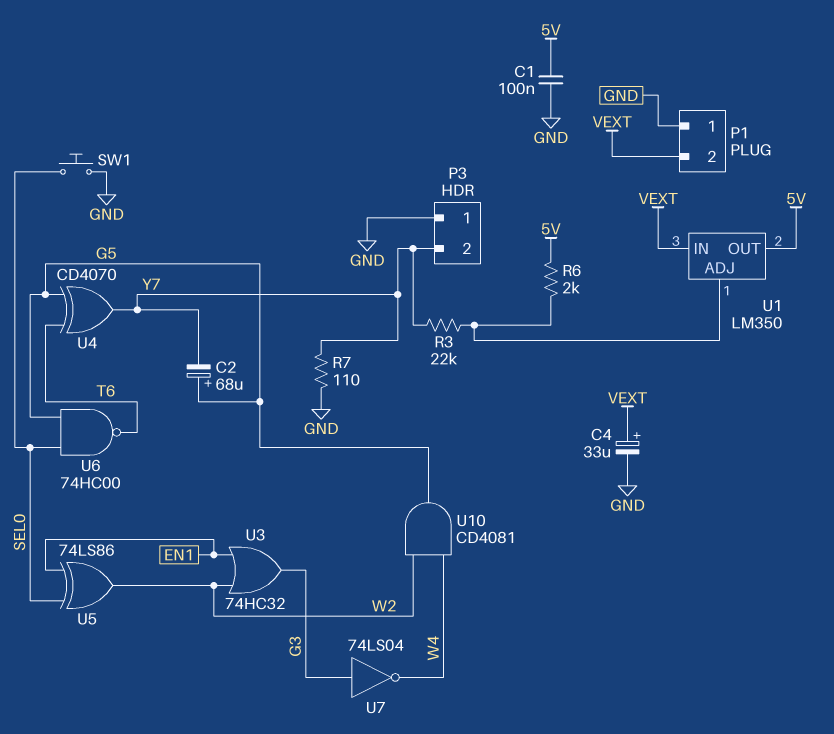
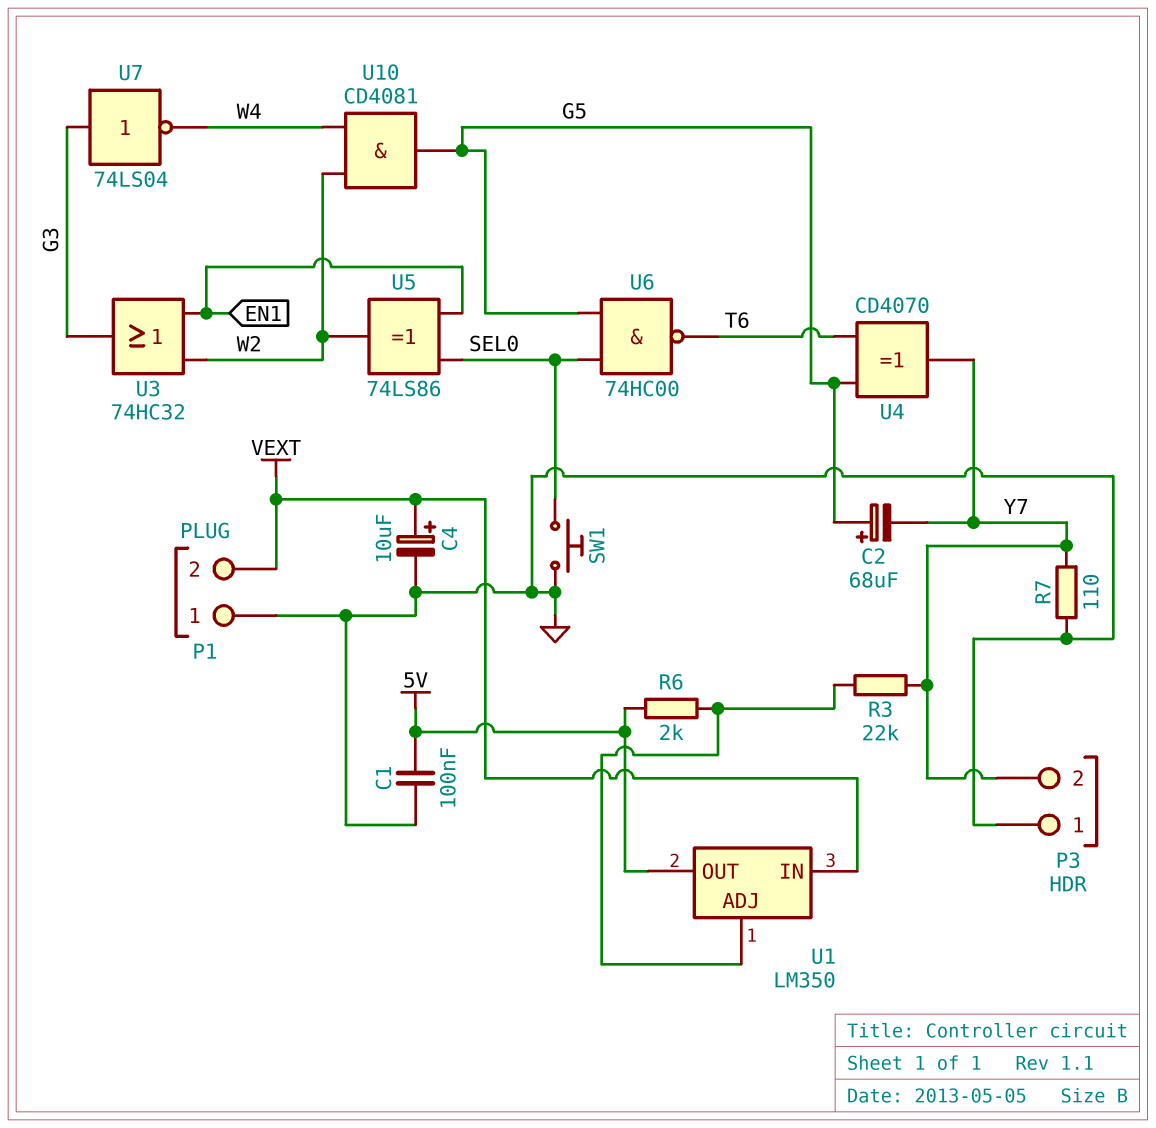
C4: 33uF (plus VEXT, minus GND) -> 10uF (plus VEXT, minus GND)

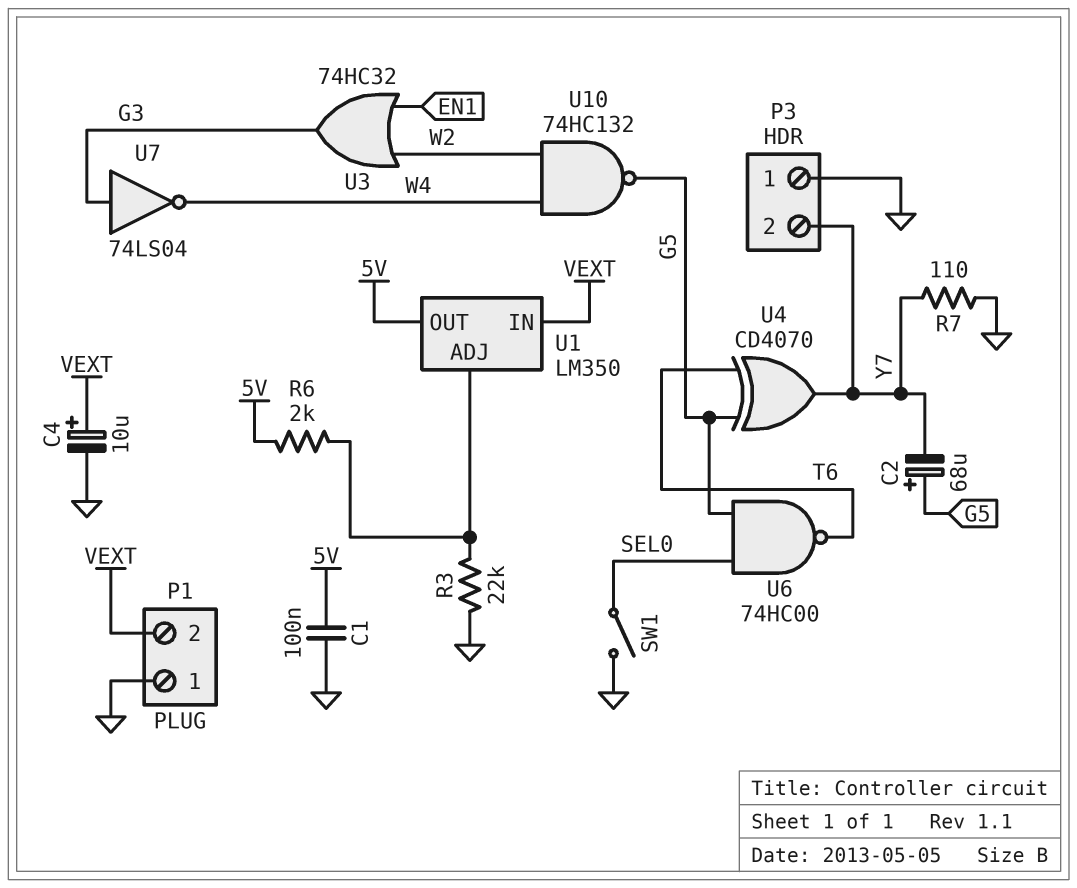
R3: 22k (U1/ADJ, Y7) -> 22k (GND, U1/ADJ)
SW1: button (GND, SEL0) -> switch (GND, SEL0)
U5: XOR 74LS86 (in EN1, in SEL0, out W2) -> none
U10: AND CD4081 (in W2, in W4, out G5) -> NAND 74HC132 (in W2, in W4, out G5)

